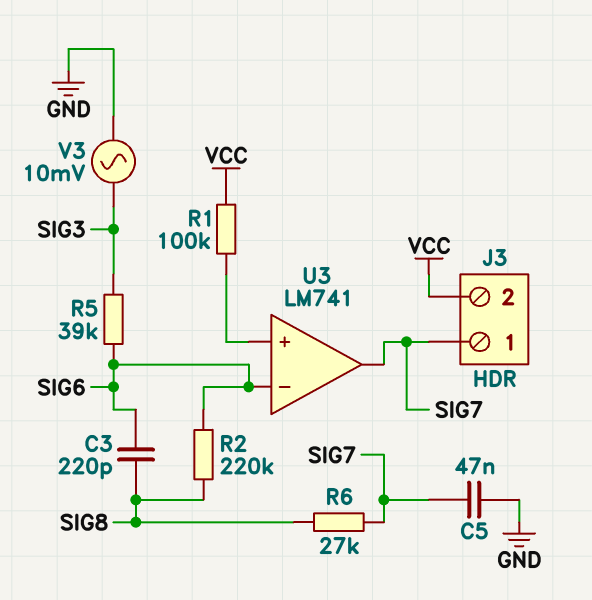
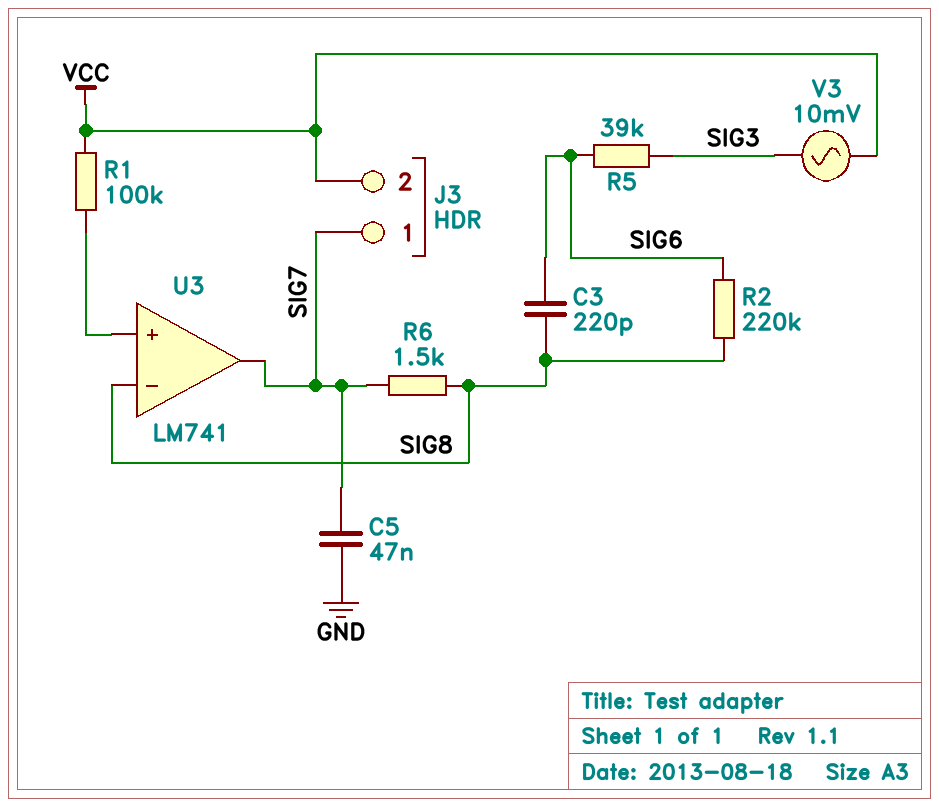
R6: 27k (SIG7, SIG8) -> 1.5k (SIG7, SIG8)
U3 pin in-: SIG6 -> SIG8
V3: AC 10mV (GND, SIG3) -> AC 10mV (SIG3, VCC)

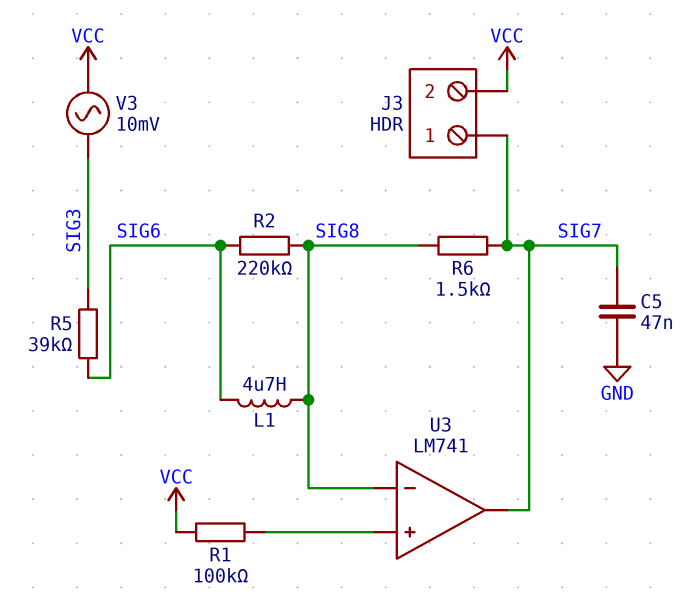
C3: 220pF (SIG6, SIG8) -> none
L1: none -> 4.7uH (SIG6, SIG8)

